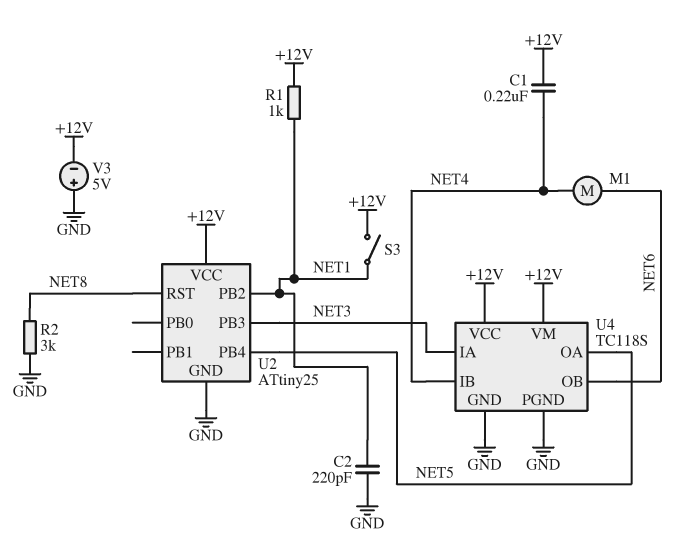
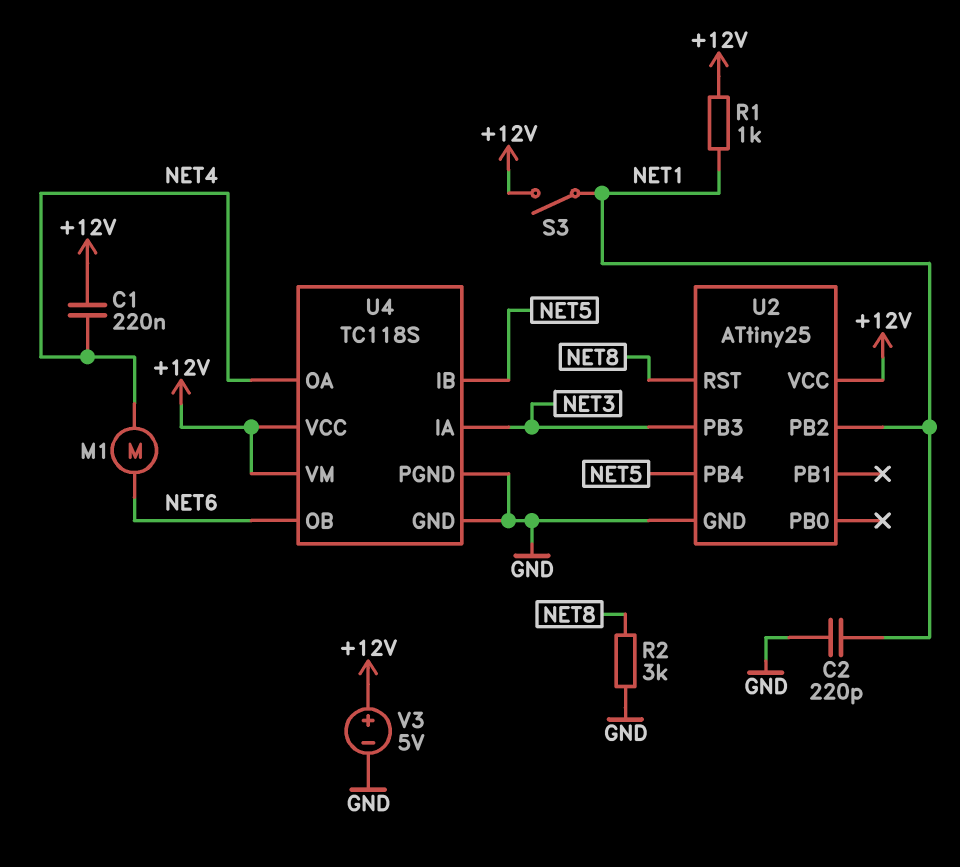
U4 pin IB: NET4 -> NET5
U4 pin OA: NET5 -> NET4
V3: 5V (plus GND, minus +12V) -> 5V (plus +12V, minus GND)

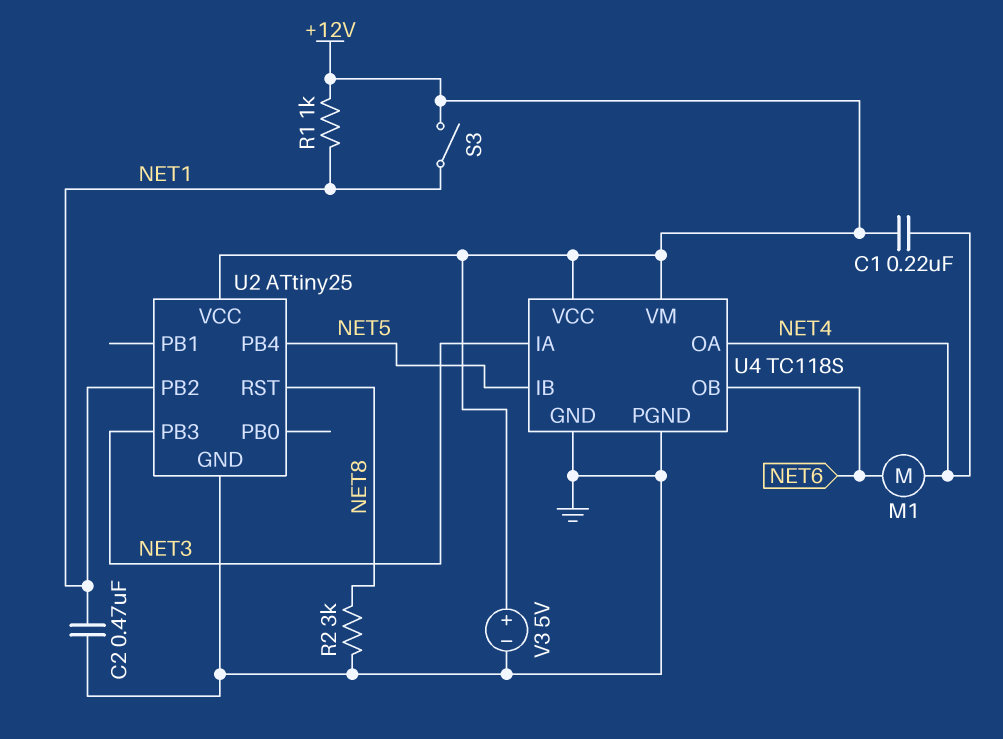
C2: 220pF (GND, NET1) -> 470nF (GND, NET1)

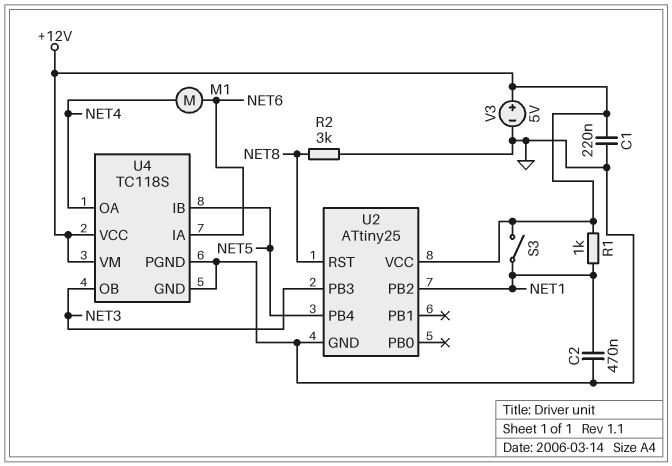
C1: 220nF (+12V, NET4) -> 220nF (+12V, GND)
U4 pin IA: NET3 -> NET6
U4 pin OB: NET6 -> NET3

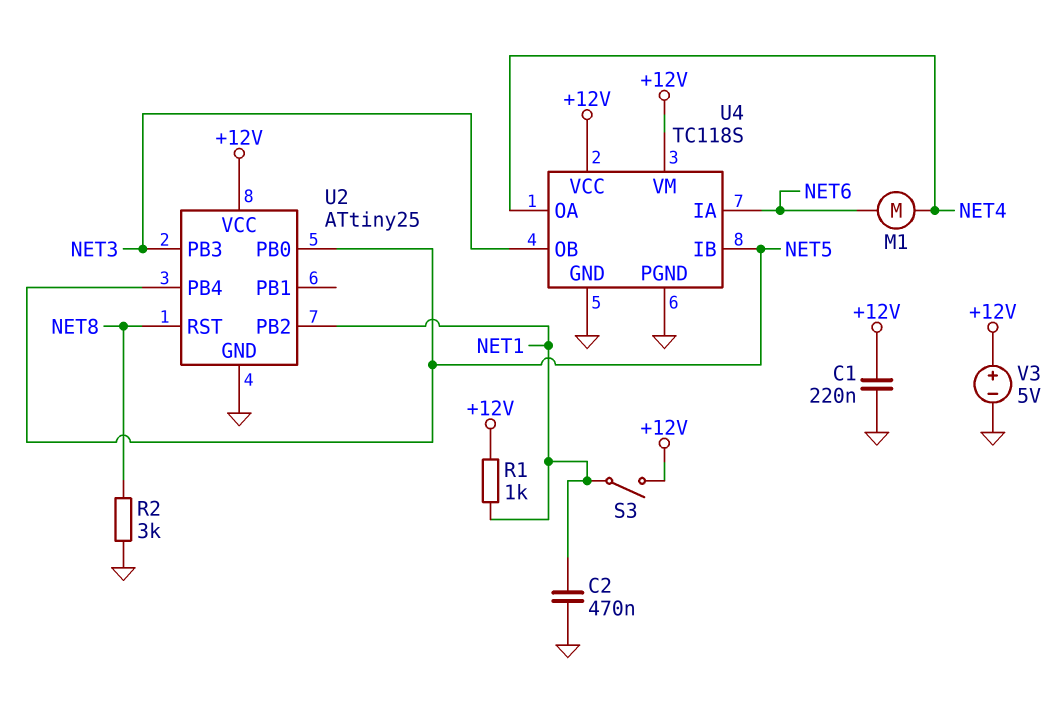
U2 pin PB0: none -> NET5

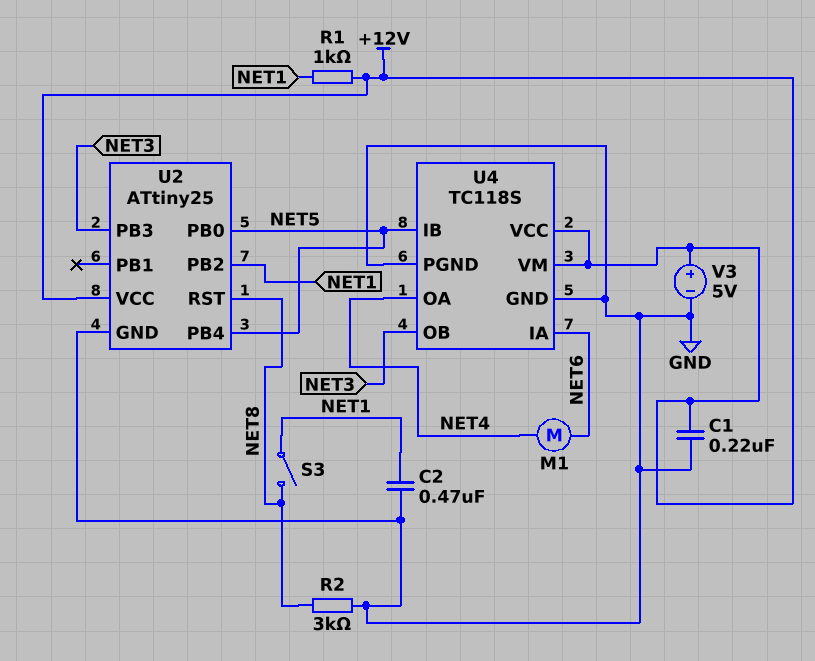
S3: switch (+12V, NET1) -> switch (NET1, NET8)

